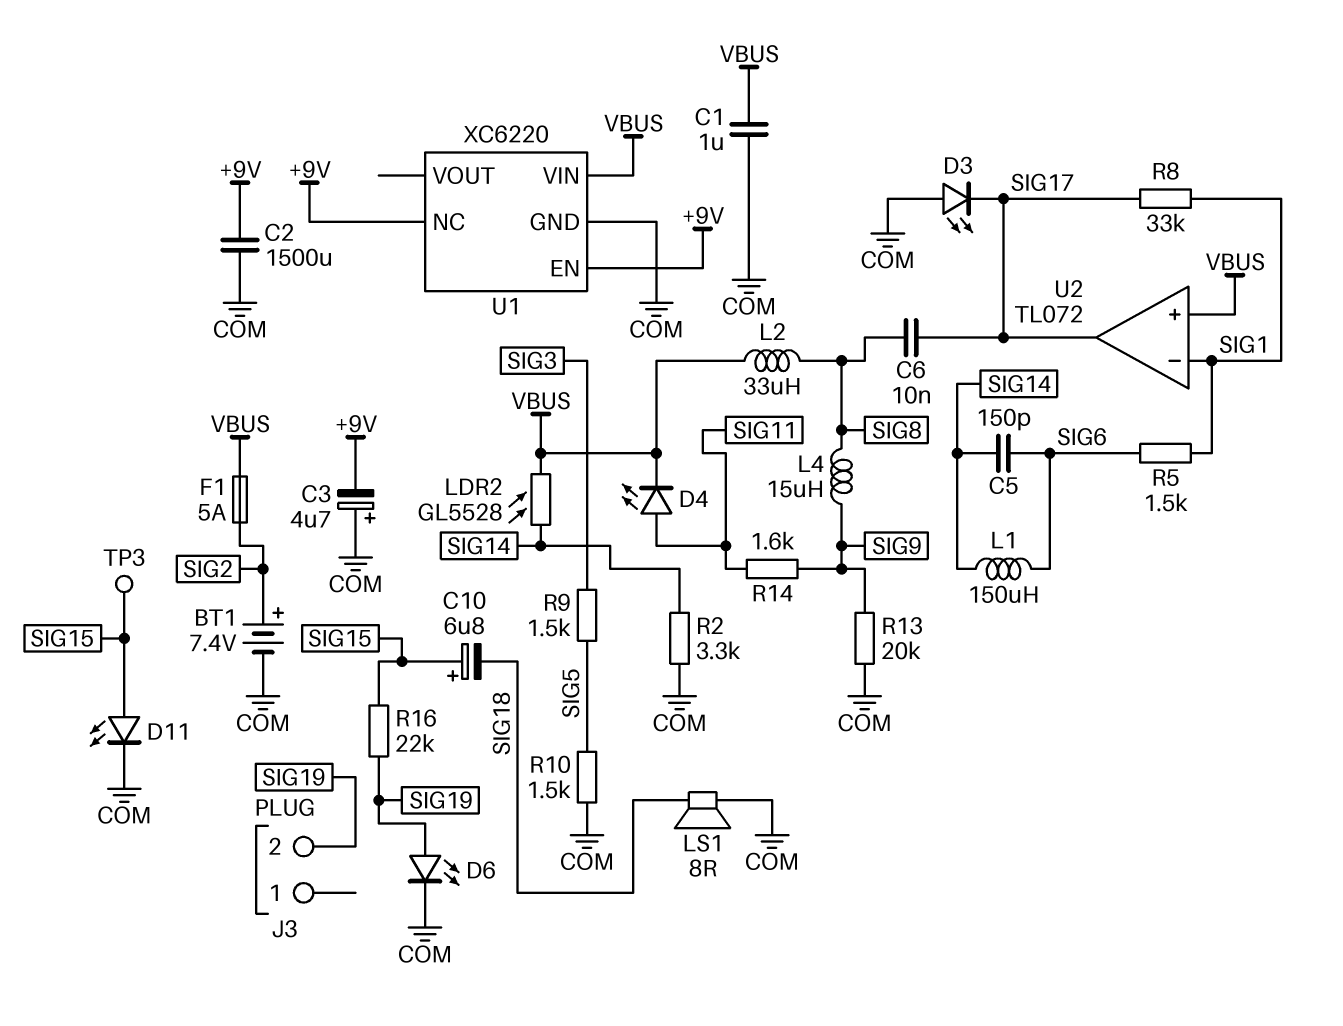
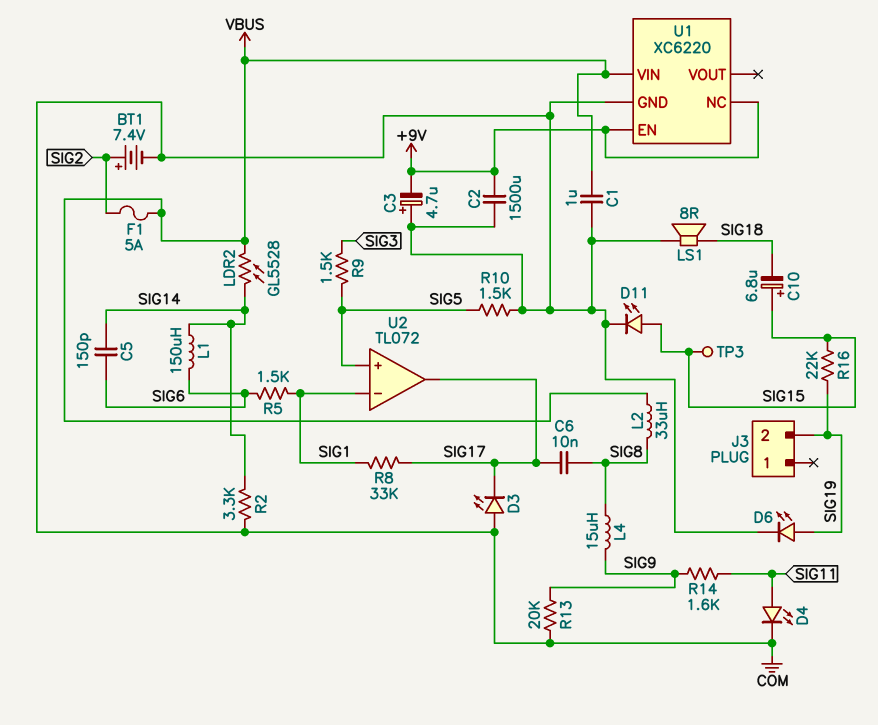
D4: LED (A SIG11, K VBUS) -> LED (A SIG11, K COM)
U2 pin in+: VBUS -> SIG5

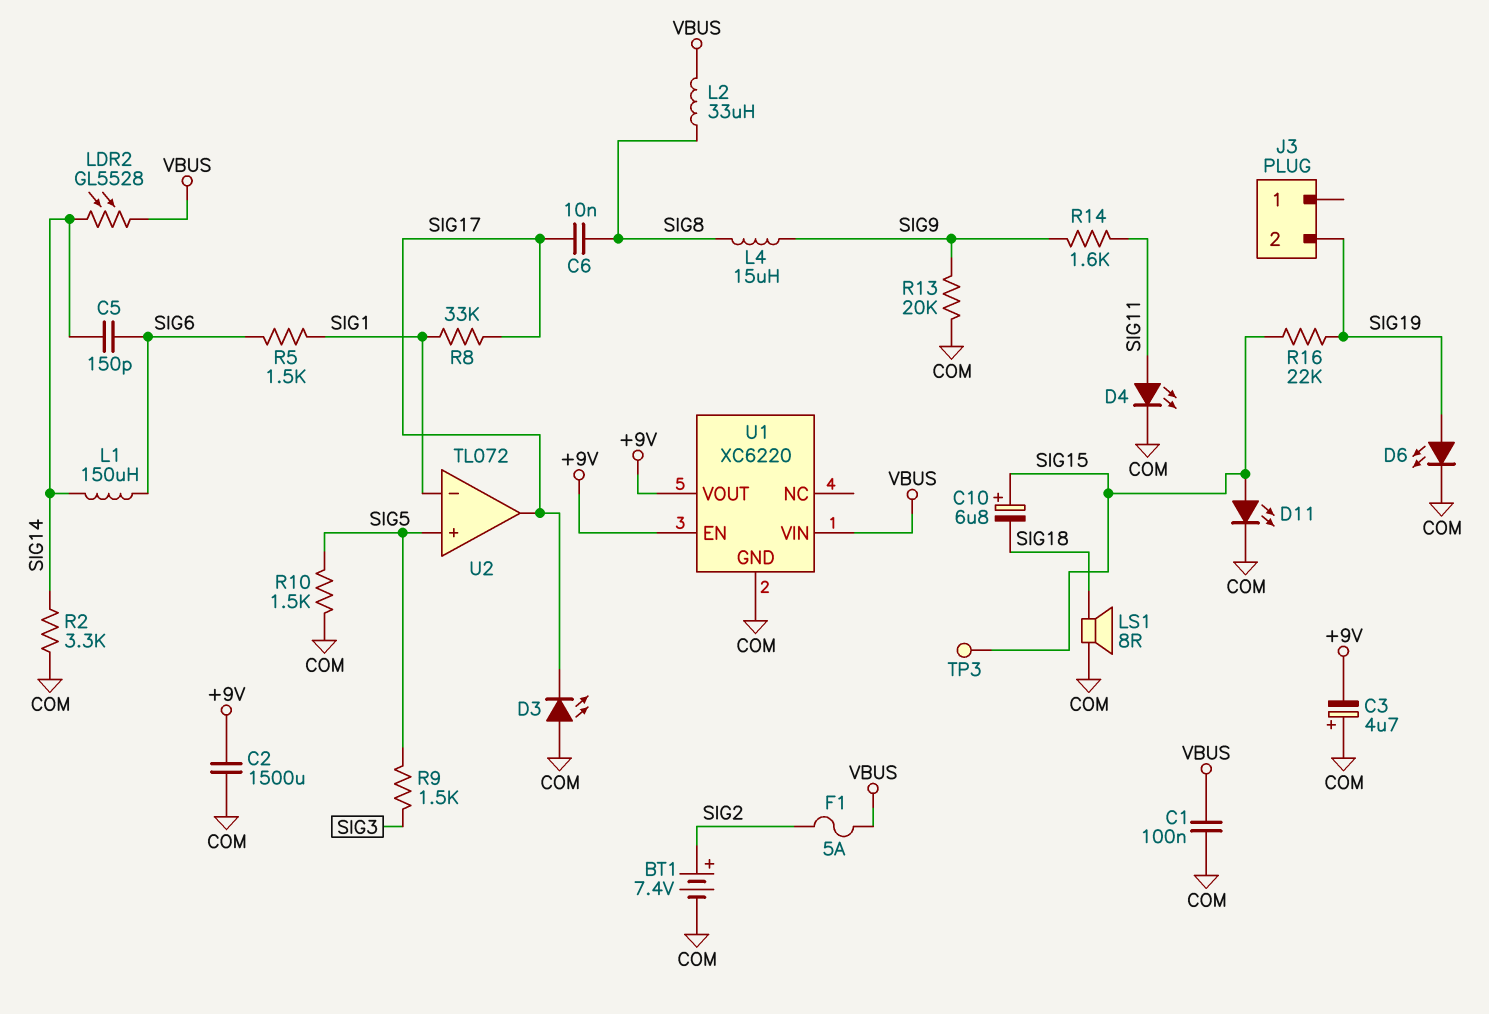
C1: 1uF (COM, VBUS) -> 100nF (COM, VBUS)
U1 pin NC: +9V -> none
U1 pin VOUT: none -> +9V

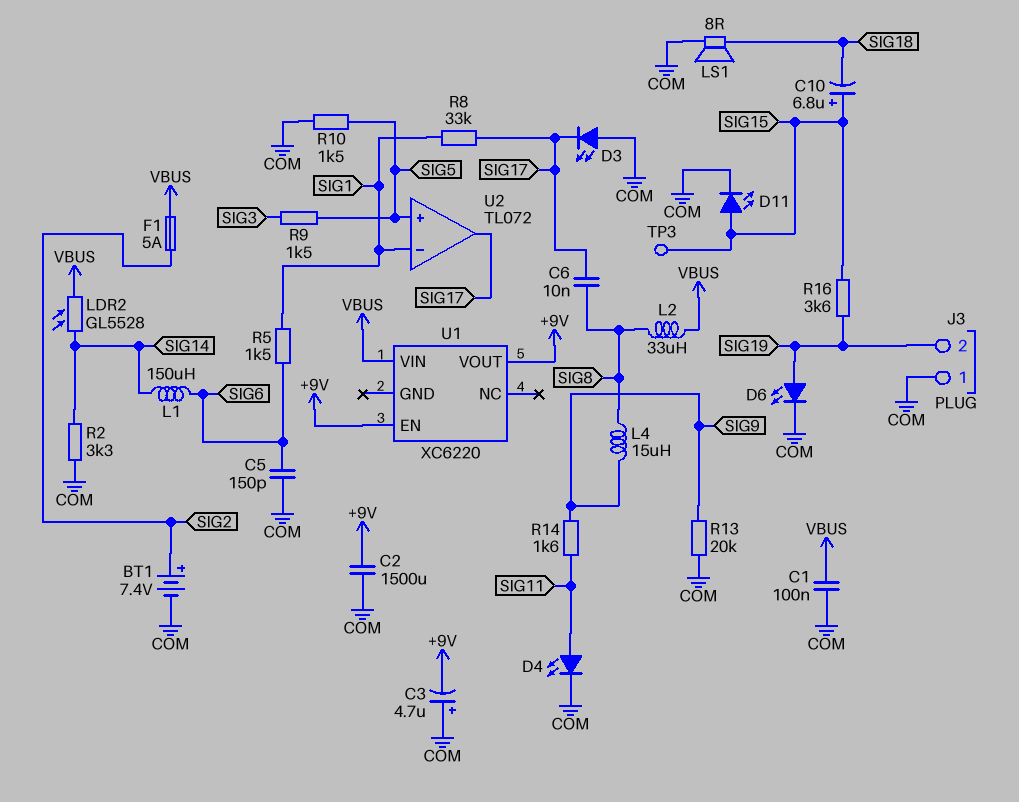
C5: 150pF (SIG6, SIG14) -> 150pF (COM, SIG6)
J3 pin 1: none -> COM
R16: 22k (SIG15, SIG19) -> 3.6k (SIG15, SIG19)
U1 pin GND: COM -> none

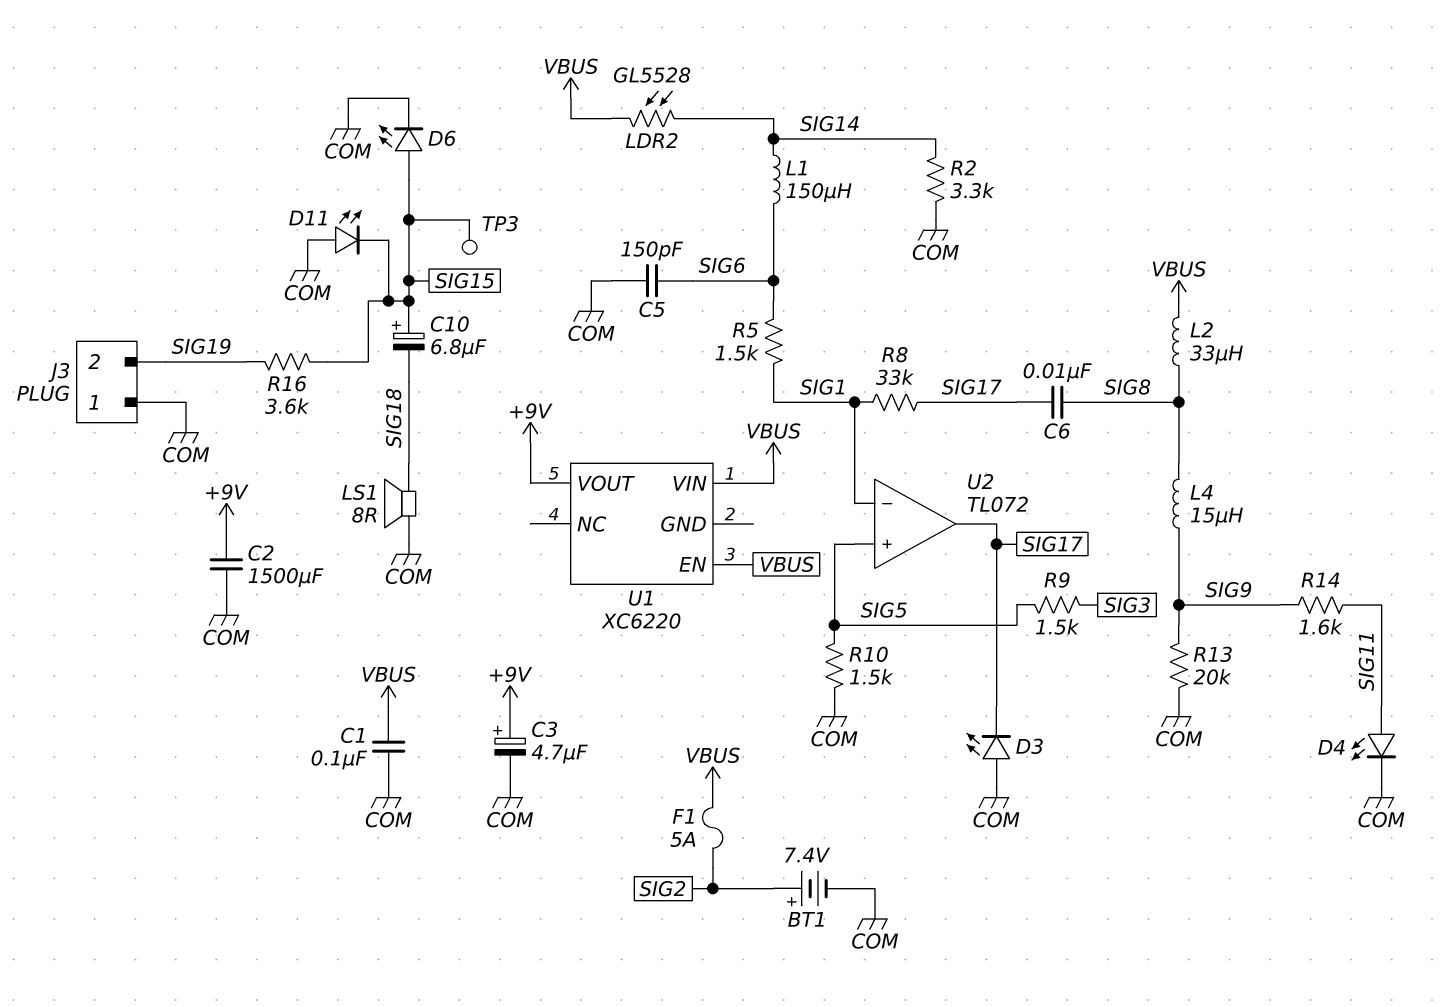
C3: 4.7uF (plus COM, minus +9V) -> 4.7uF (plus +9V, minus COM)
D6: LED (A SIG19, K COM) -> LED (A SIG15, K COM)
D11: LED (A SIG15, K COM) -> LED (A COM, K SIG15)
U1 pin EN: +9V -> VBUS

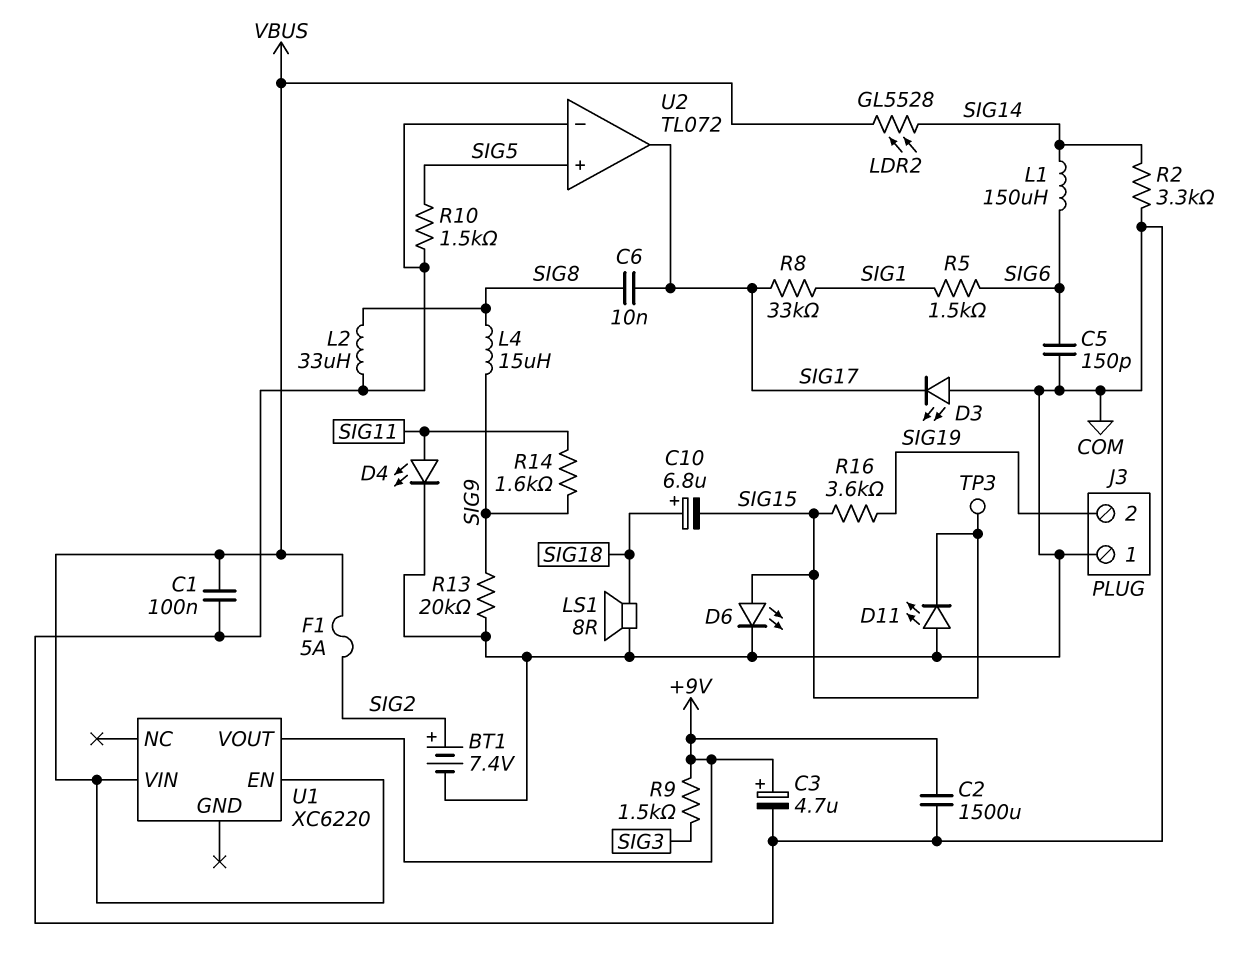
C10: 6.8uF (plus SIG15, minus SIG18) -> 6.8uF (plus SIG18, minus SIG15)
L2: 33uH (SIG8, VBUS) -> 33uH (COM, SIG8)
R9: 1.5k (SIG3, SIG5) -> 1.5k (+9V, SIG3)
U2 pin in-: SIG1 -> COM

